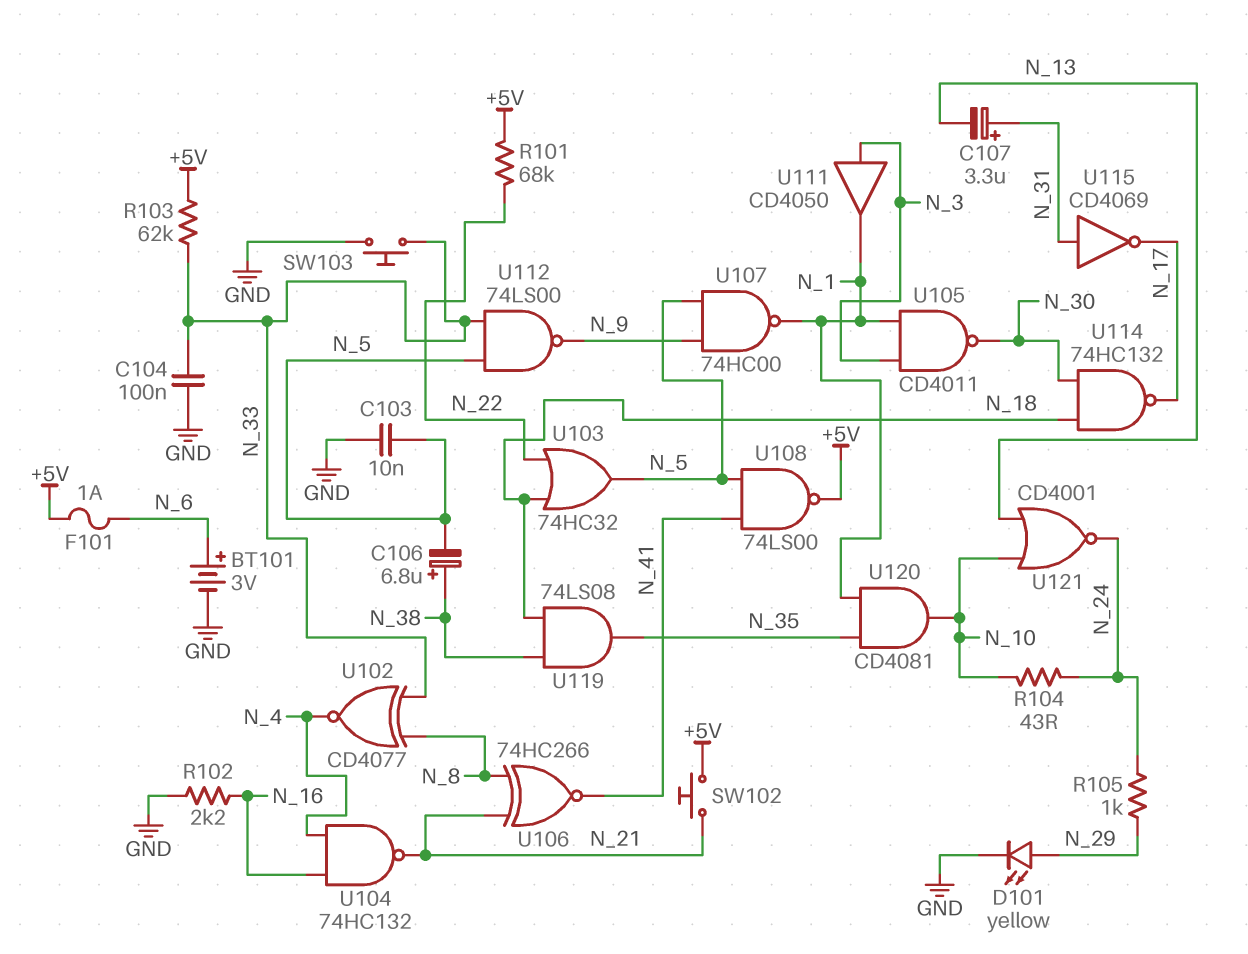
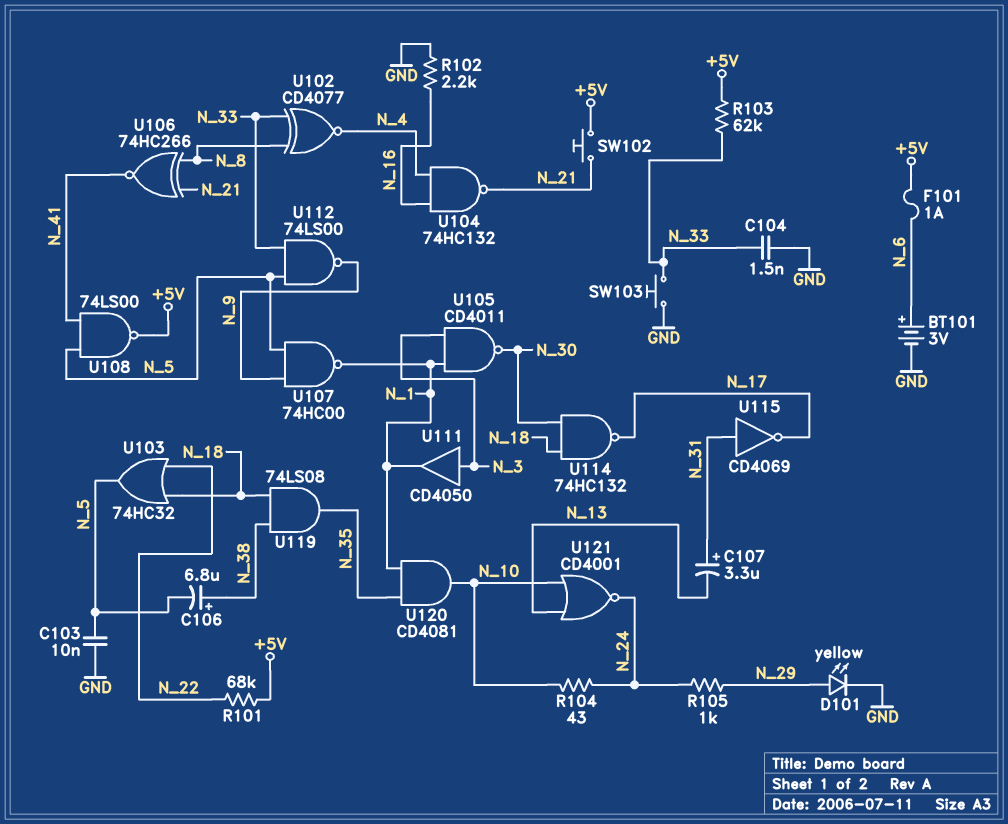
C104: 100nF (GND, N_33) -> 1.5nF (GND, N_33)

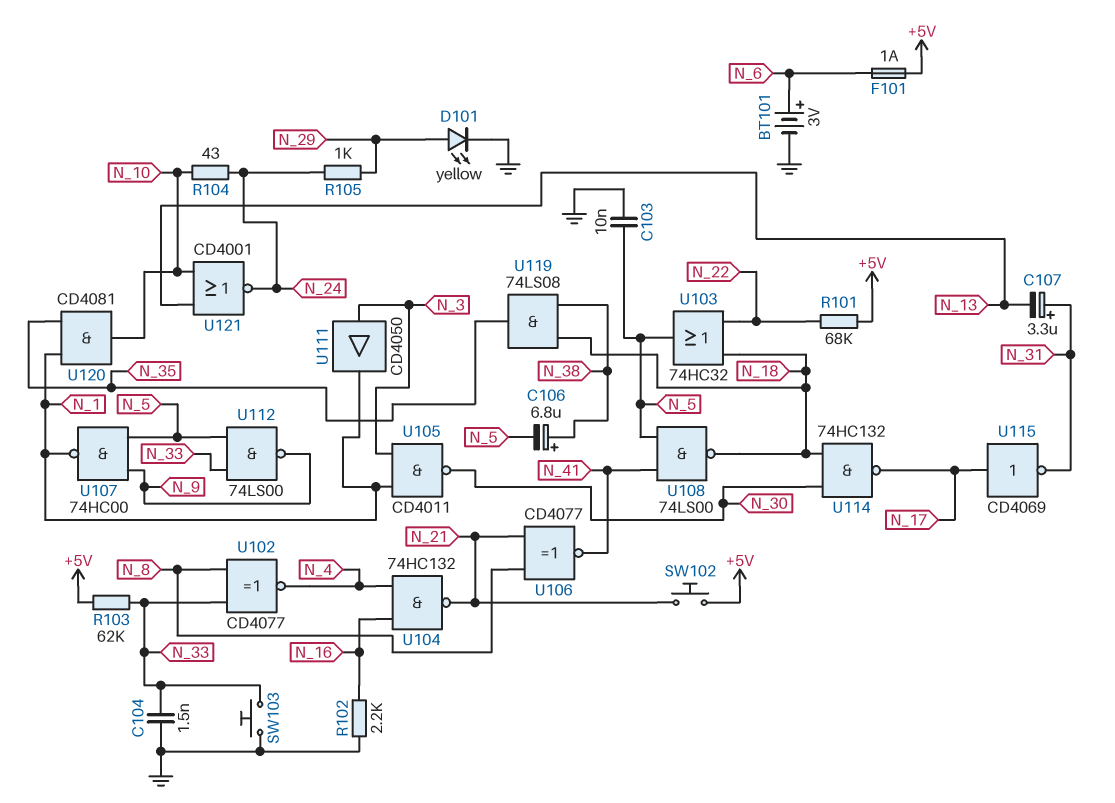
U106: XNOR 74HC266 (in N_8, in N_21, out N_41) -> XNOR CD4077 (in N_8, in N_21, out N_41)
U108: NAND 74LS00 (in N_5, in N_41, out +5V) -> NAND 74LS00 (in N_5, in N_41, out N_18)
U115: NOT CD4069 (in N_31, out N_17) -> NOT CD4069 (in N_17, out N_31)

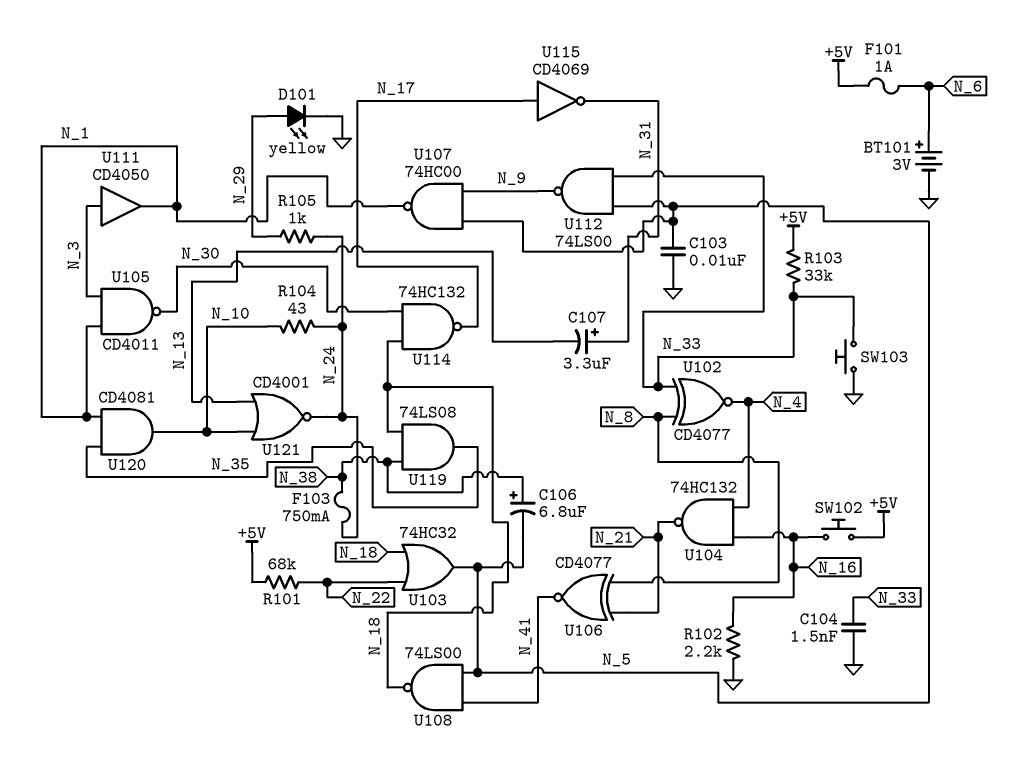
F103: none -> 750mA (N_24, N_38)
R103: 62k (+5V, N_33) -> 33k (+5V, N_33)
SW102: button (+5V, N_21) -> button (+5V, N_16)

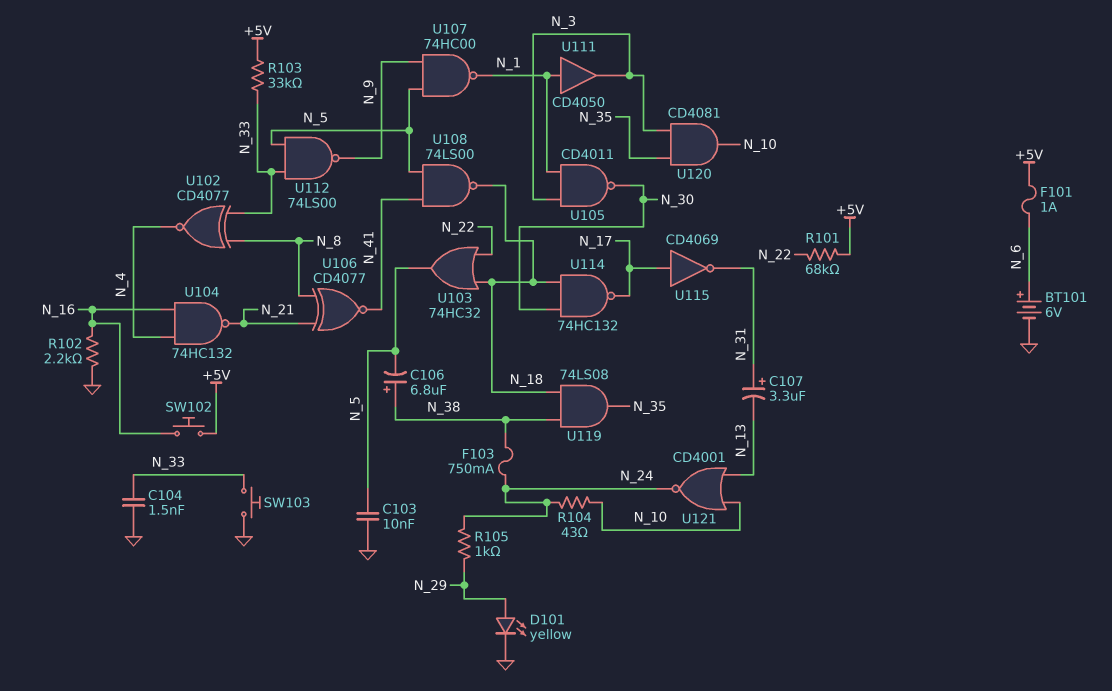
BT101: 3V (plus N_6, minus GND) -> 6V (plus N_6, minus GND)
U111: buffer CD4050 (in N_3, out N_1) -> buffer CD4050 (in N_1, out N_3)
U120: AND CD4081 (in N_1, in N_35, out N_10) -> AND CD4081 (in N_3, in N_35, out N_10)

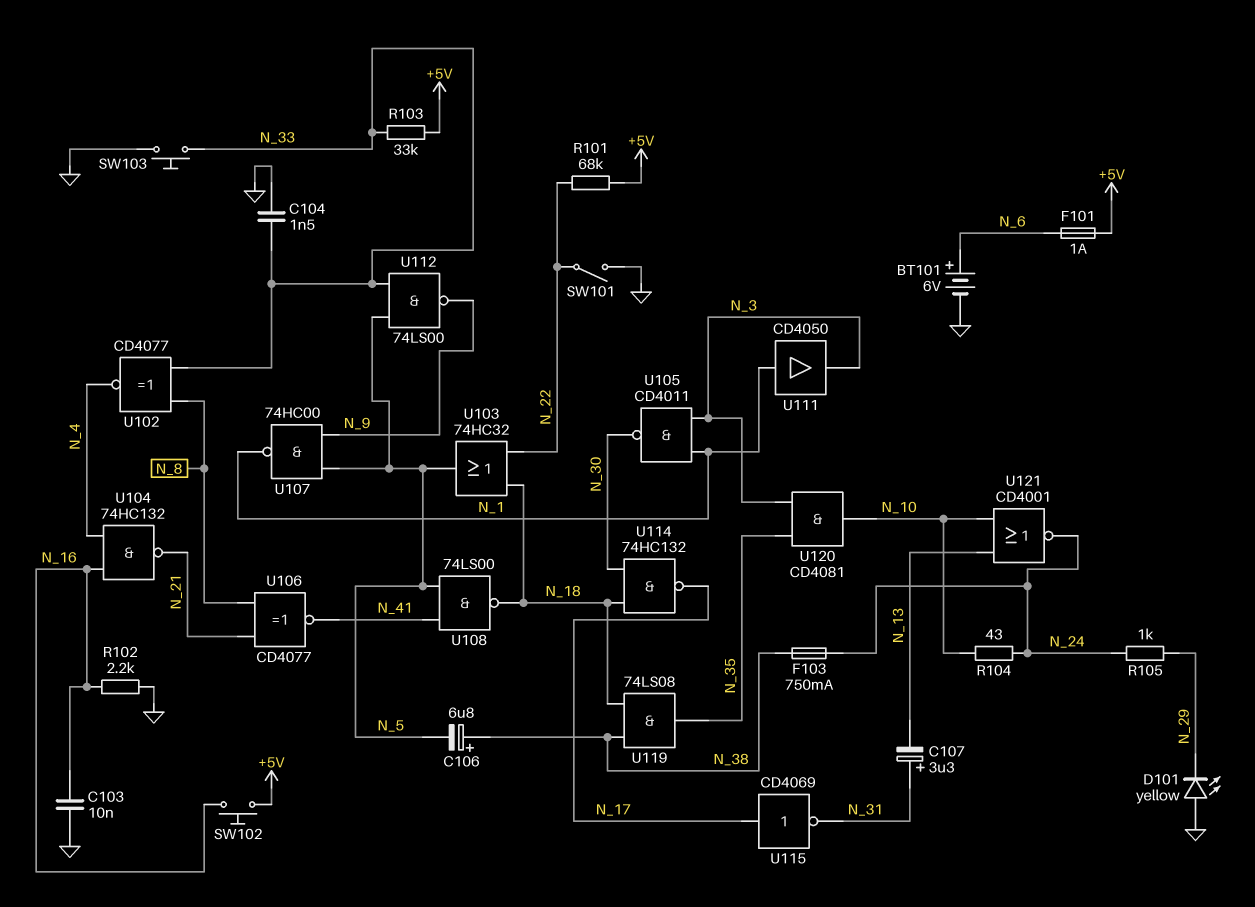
C103: 10nF (GND, N_5) -> 10nF (GND, N_16)
D101: LED yellow (A N_29, K GND) -> LED yellow (A GND, K N_29)
SW101: none -> switch (GND, N_22)

